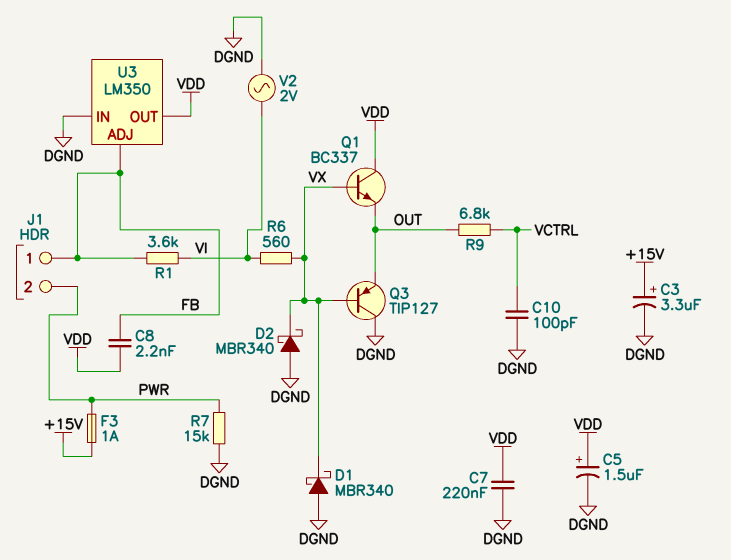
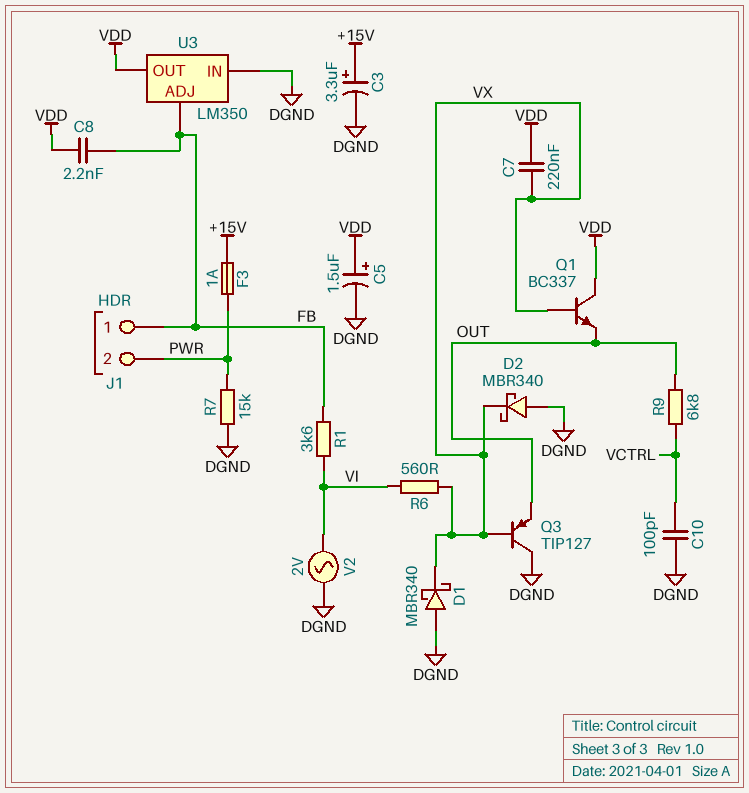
C7: 220nF (DGND, VDD) -> 220nF (VDD, VX)

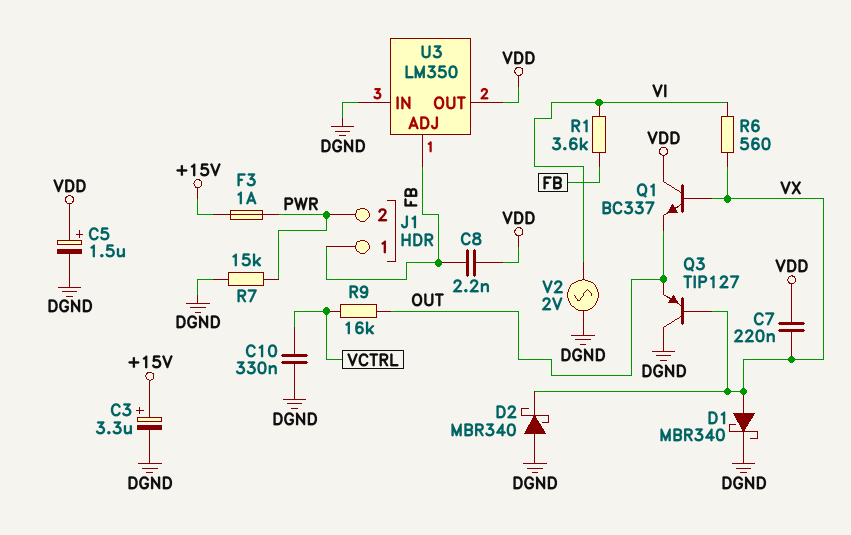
C10: 100pF (DGND, VCTRL) -> 330nF (DGND, VCTRL)
D1: schottky MBR340 (A DGND, K VX) -> schottky MBR340 (A VX, K DGND)
R9: 6.8k (OUT, VCTRL) -> 16k (OUT, VCTRL)

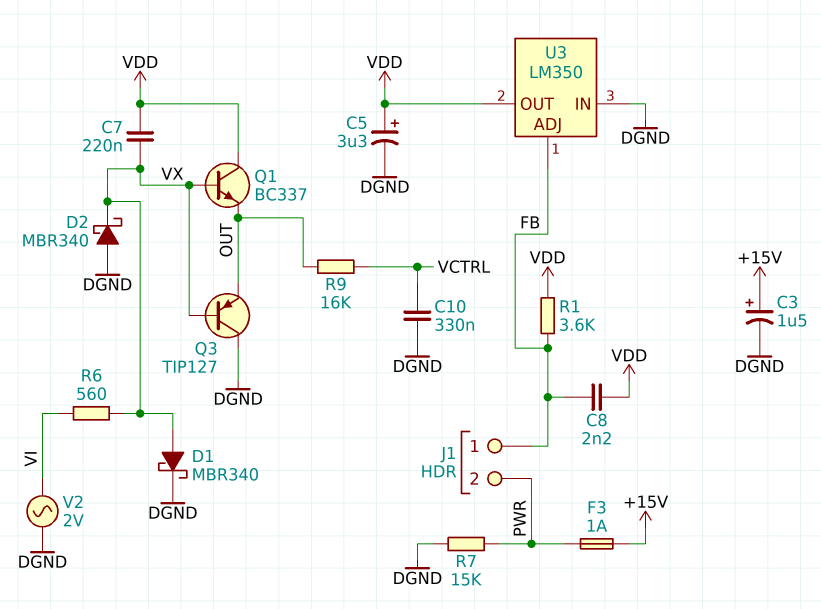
C3: 3.3uF (plus +15V, minus DGND) -> 1.5uF (plus +15V, minus DGND)
C5: 1.5uF (plus VDD, minus DGND) -> 3.3uF (plus VDD, minus DGND)
R1: 3.6k (FB, VI) -> 3.6k (FB, VDD)

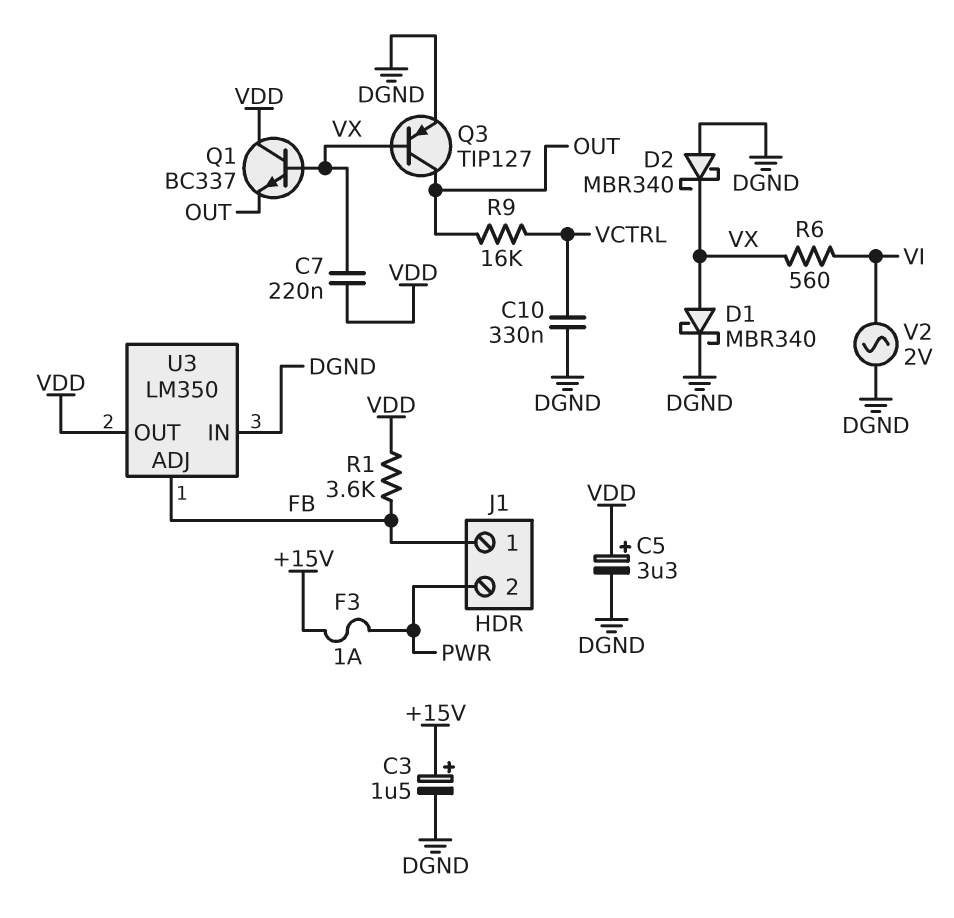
C8: 2.2nF (FB, VDD) -> none
Q3: PNP TIP127 (B VX, C DGND, E OUT) -> PNP TIP127 (B VX, C OUT, E DGND)
R7: 15k (DGND, PWR) -> none

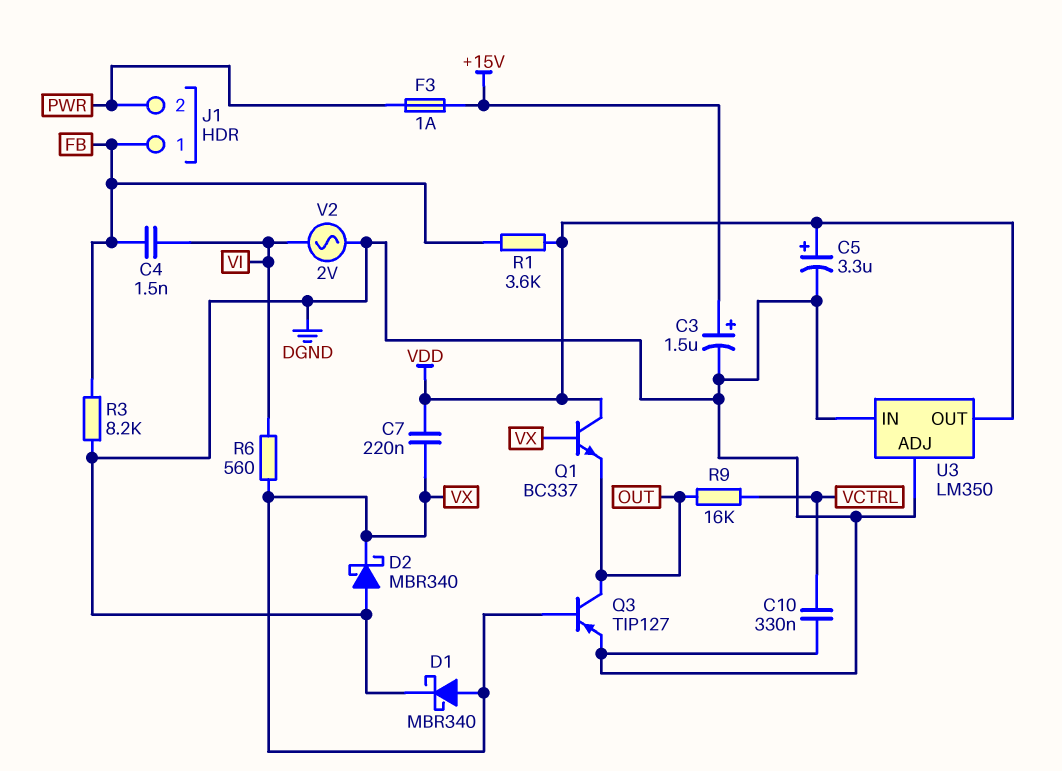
C4: none -> 1.5nF (FB, VI)
R3: none -> 8.2k (DGND, FB)
U3 pin ADJ: FB -> DGND

